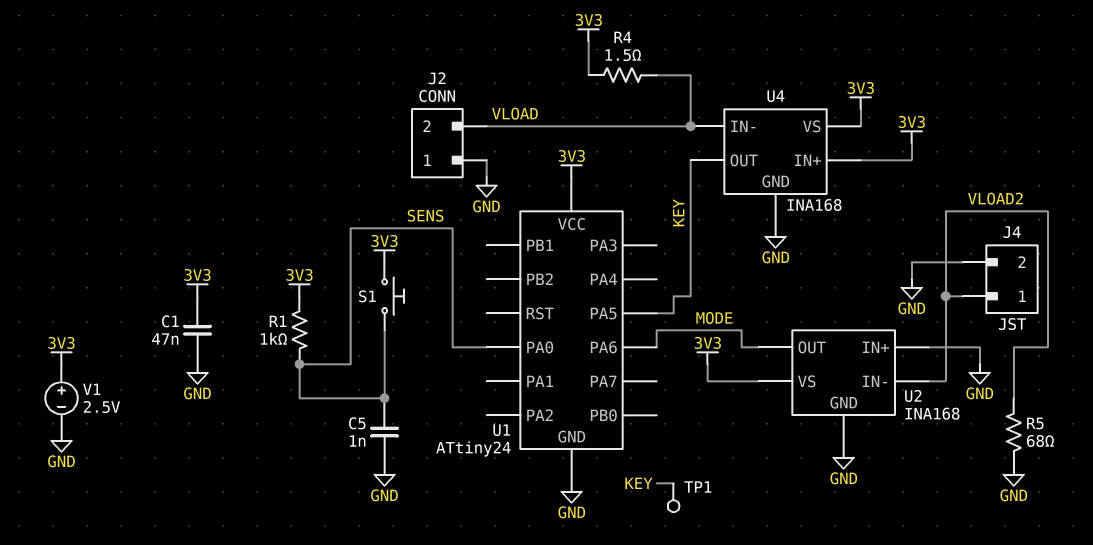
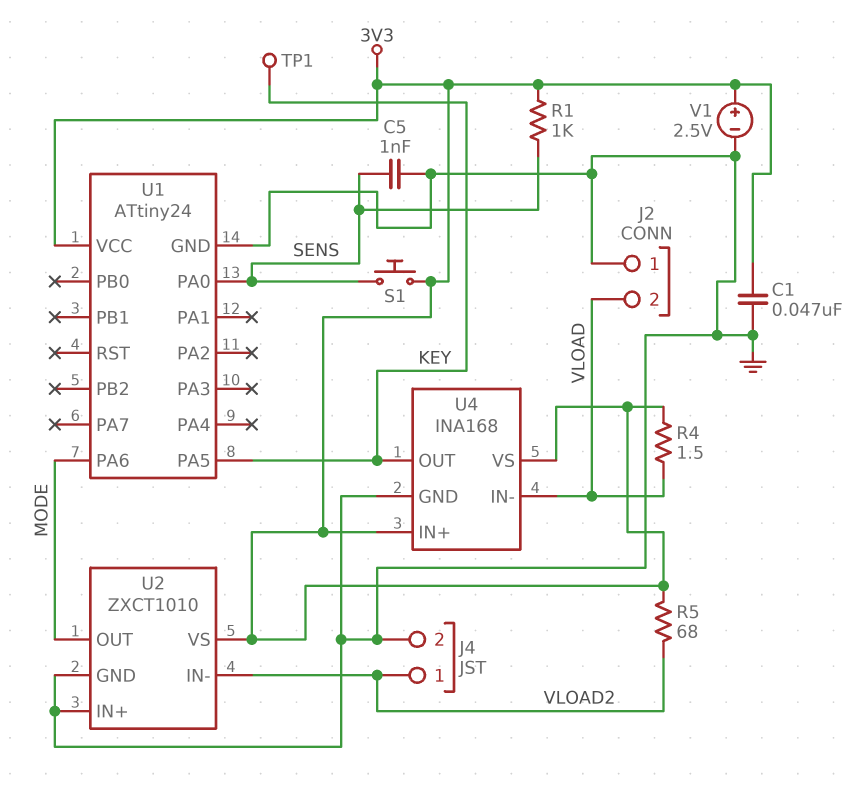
R5: 68 (GND, VLOAD2) -> 68 (3V3, VLOAD2)
U2: INA168 -> ZXCT1010

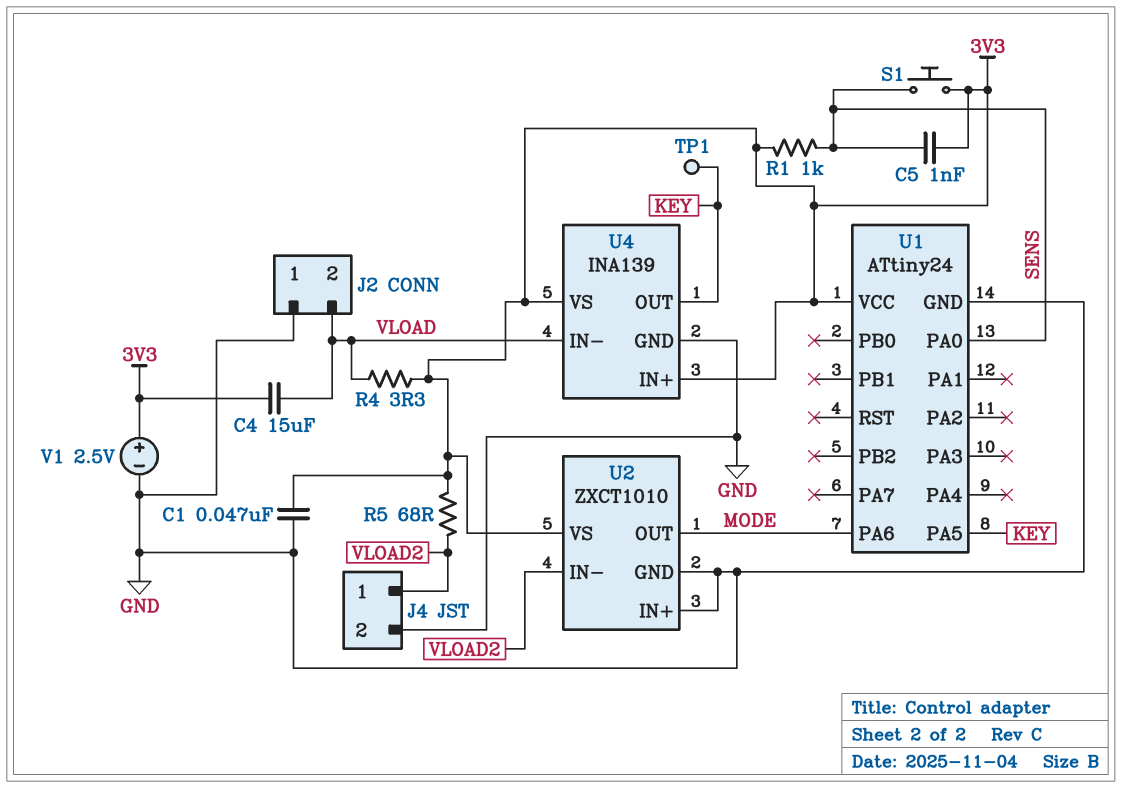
C4: none -> 15uF (3V3, VLOAD)
C5: 1nF (GND, SENS) -> 1nF (3V3, SENS)
R4: 1.5 (3V3, VLOAD) -> 3.3 (3V3, VLOAD)
U4: INA168 -> INA139

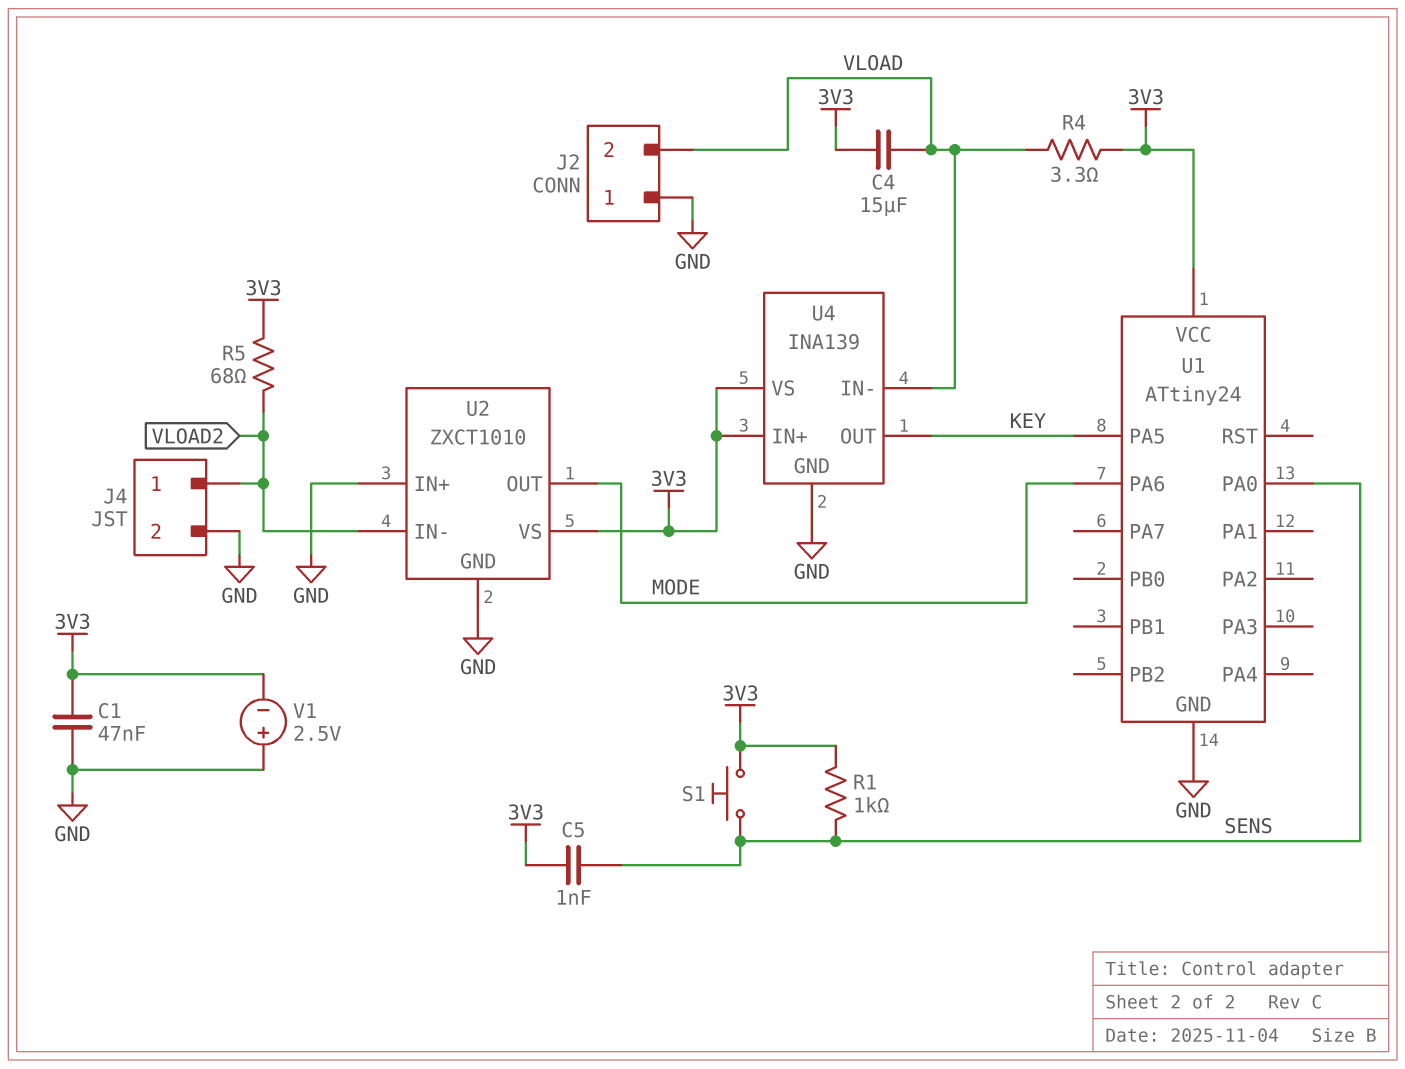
TP1: test point (KEY) -> none
V1: 2.5V (plus 3V3, minus GND) -> 2.5V (plus GND, minus 3V3)

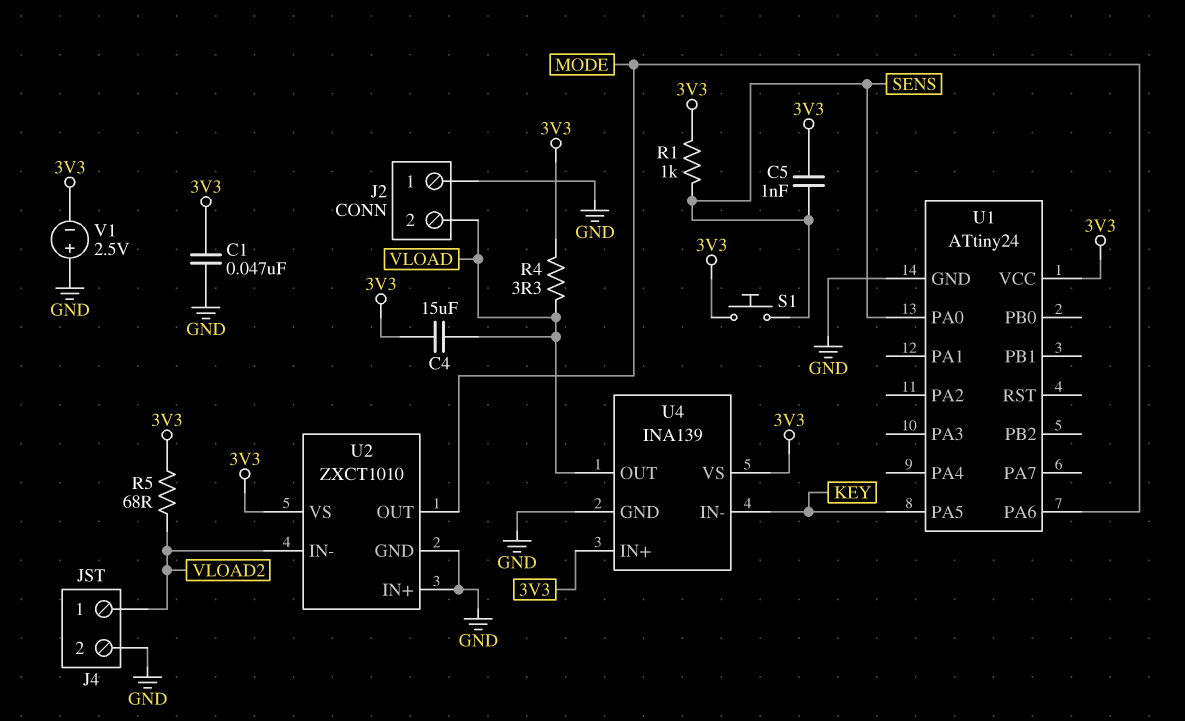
U4 pin IN-: VLOAD -> KEY
U4 pin OUT: KEY -> VLOAD

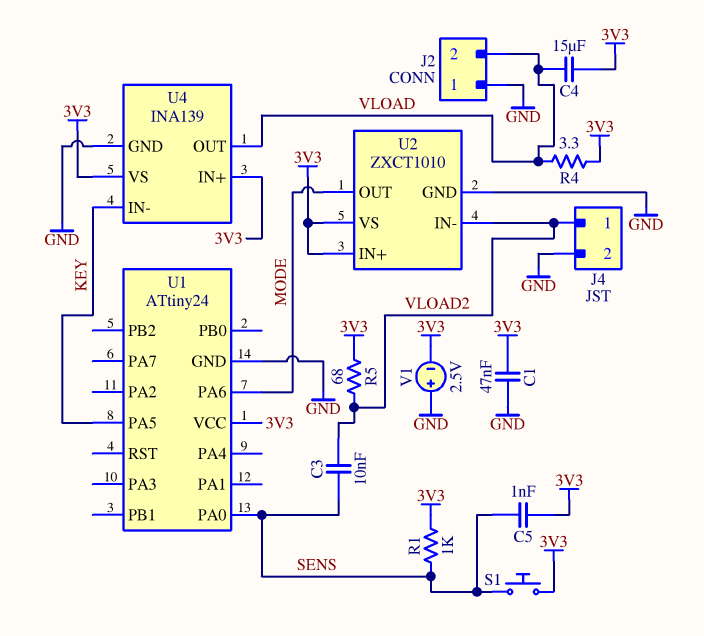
C3: none -> 10nF (SENS, VLOAD2)
U2 pin IN+: GND -> 3V3

